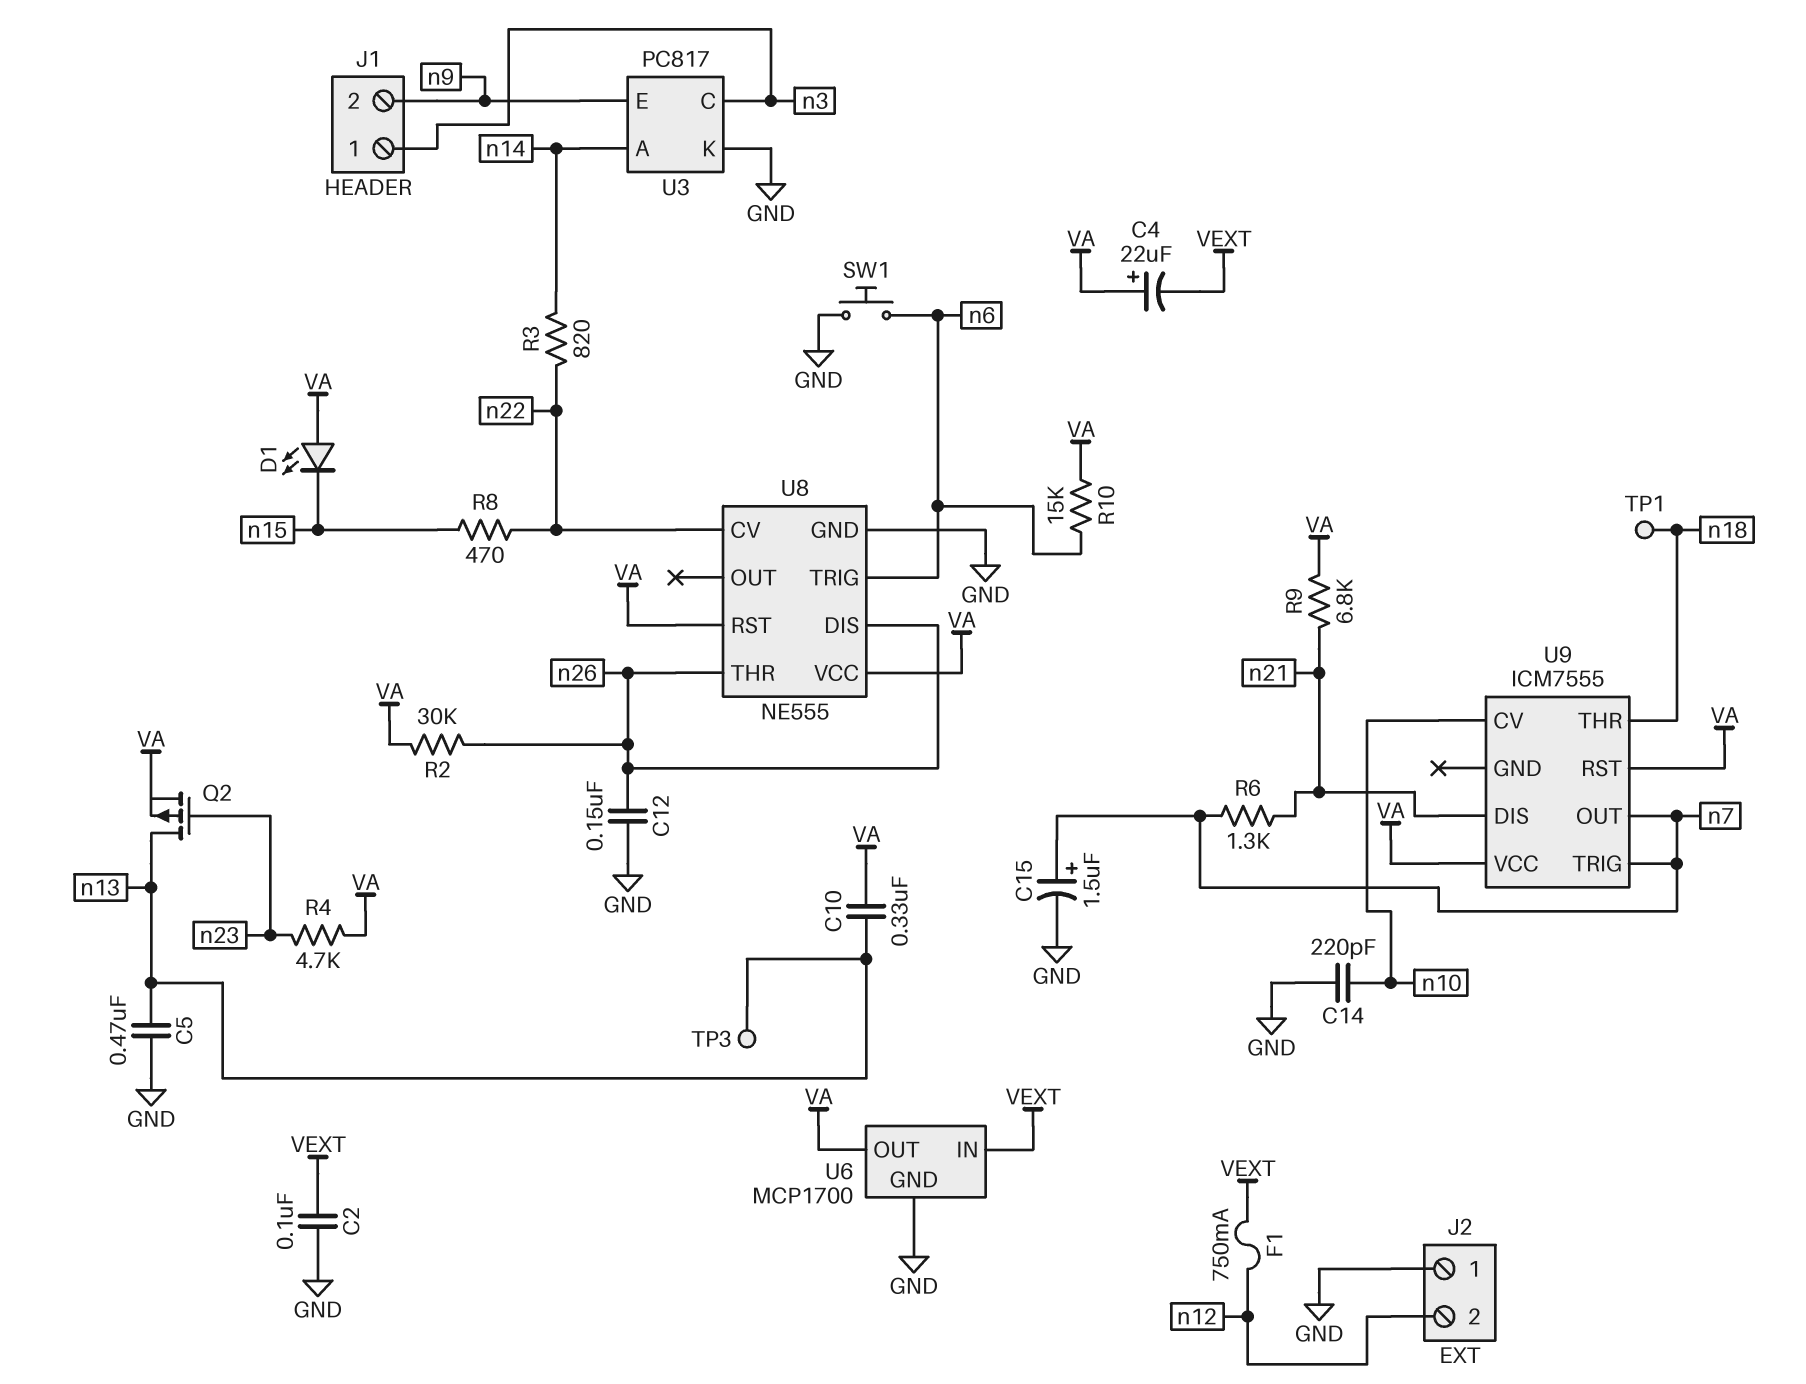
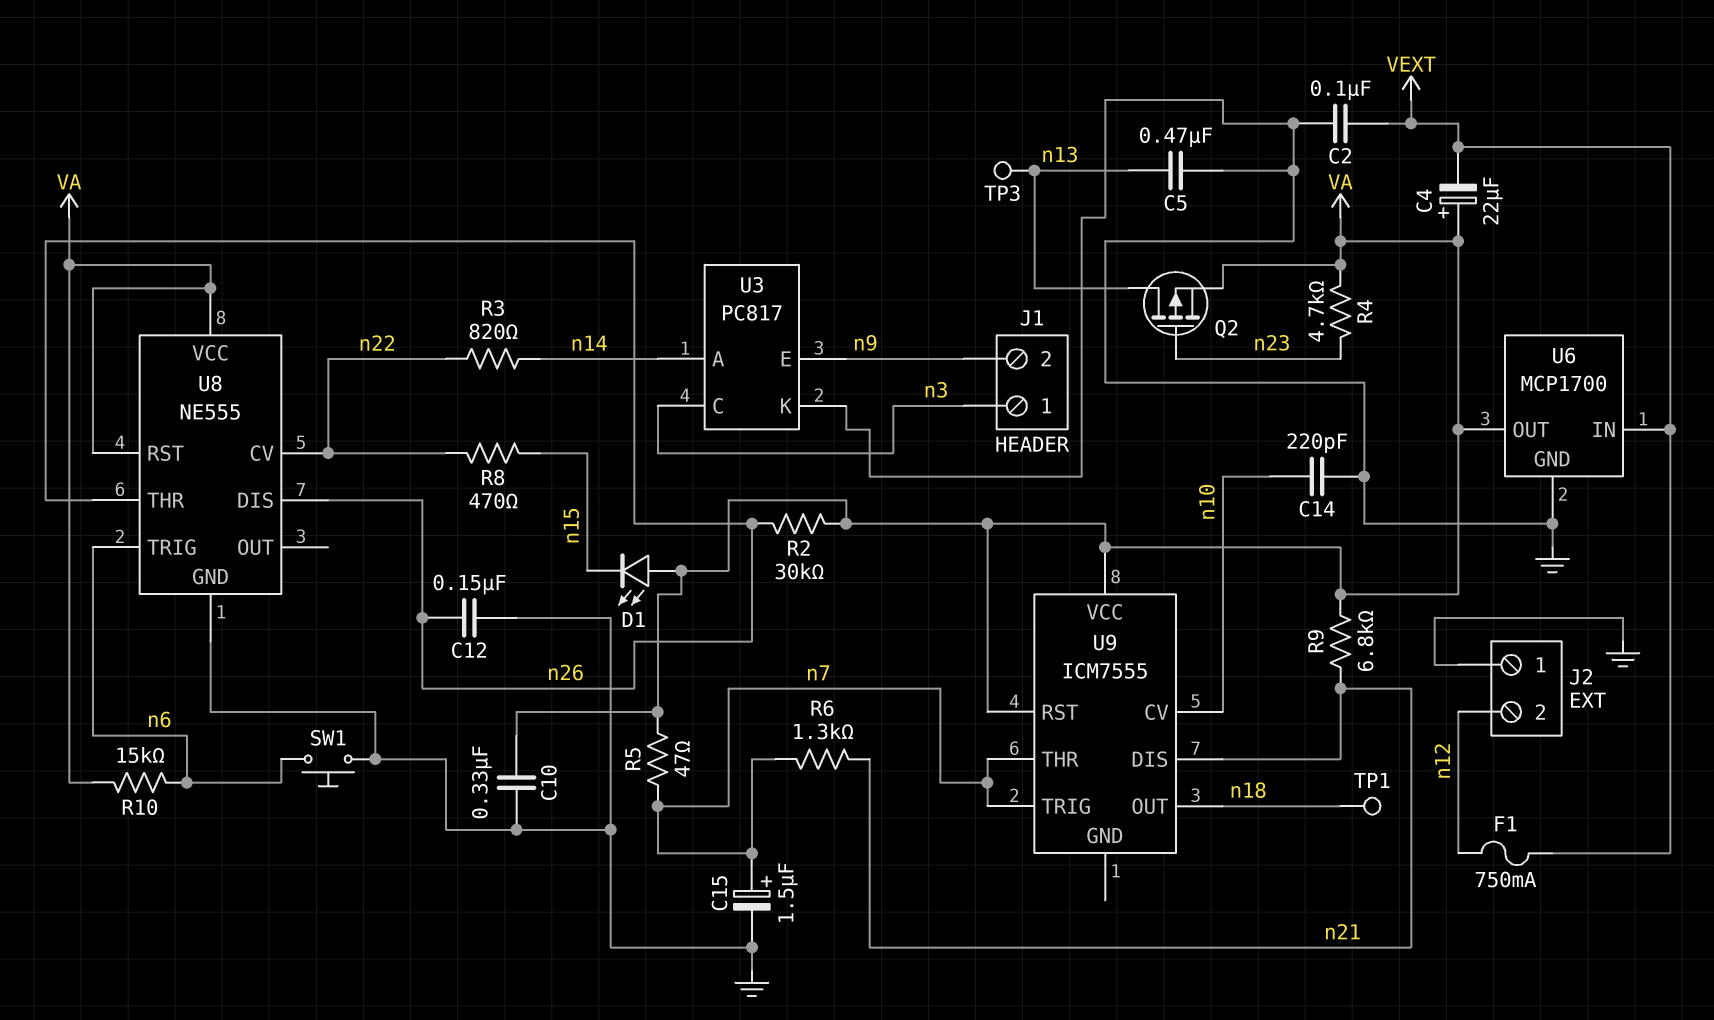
C10: 330nF (VA, n13) -> 330nF (GND, VA)
R5: none -> 47 (VA, n7)
U9 pin OUT: n7 -> n18
U9 pin THR: n18 -> n7

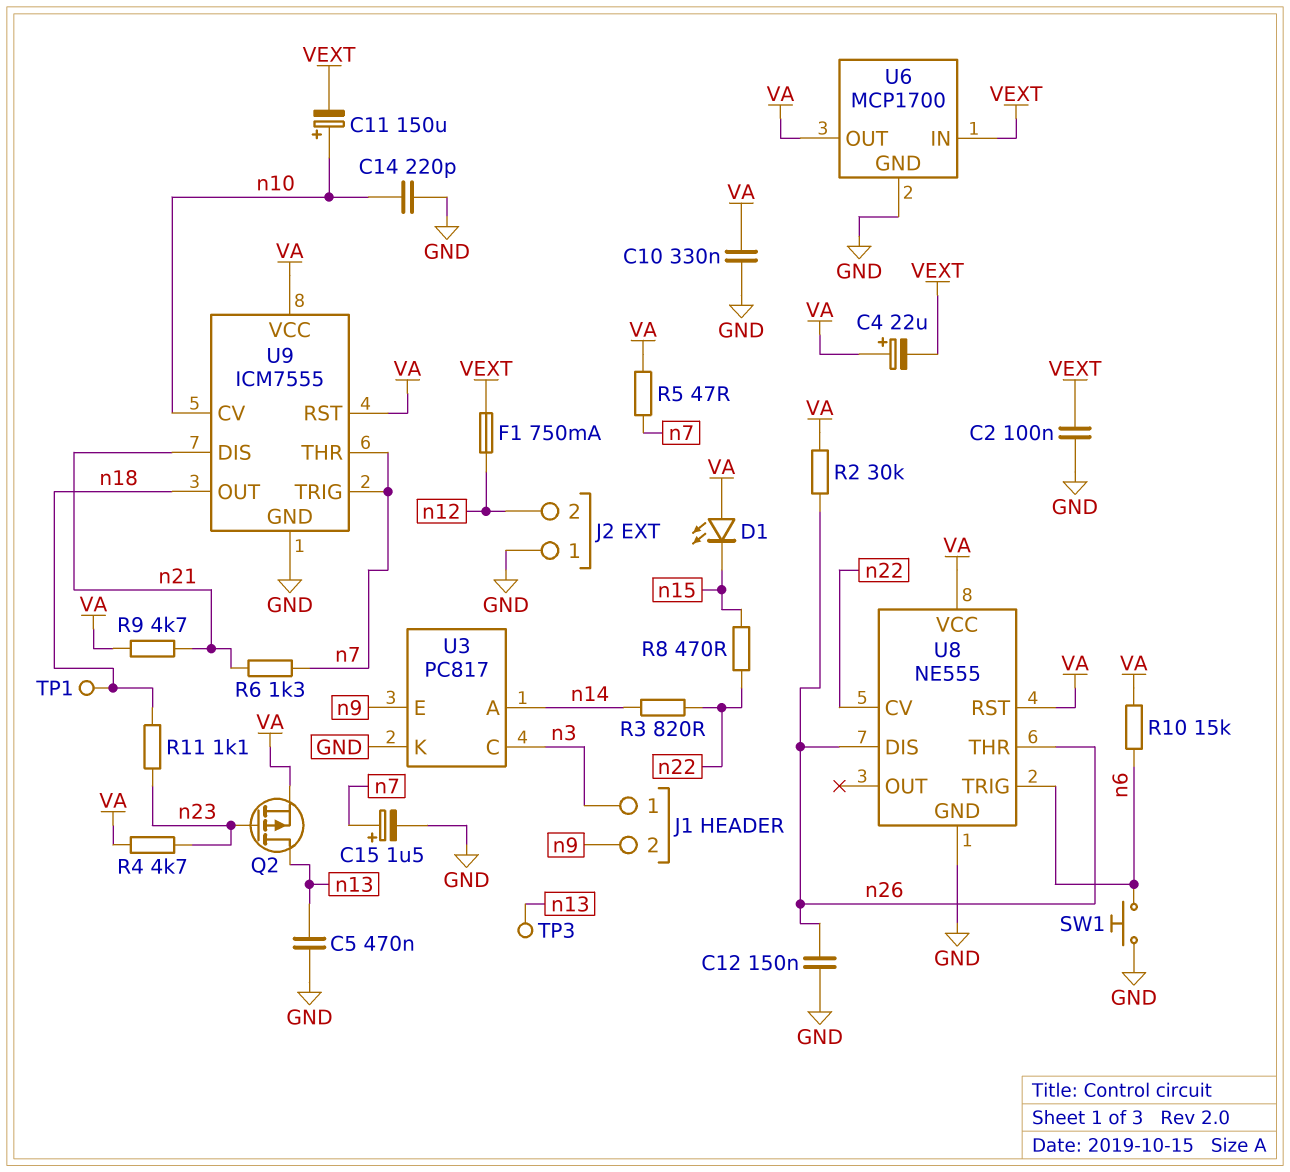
C11: none -> 150uF (plus n10, minus VEXT)
R9: 6.8k (VA, n21) -> 4.7k (VA, n21)
R11: none -> 1.1k (n18, n23)
U9 pin GND: none -> GND

